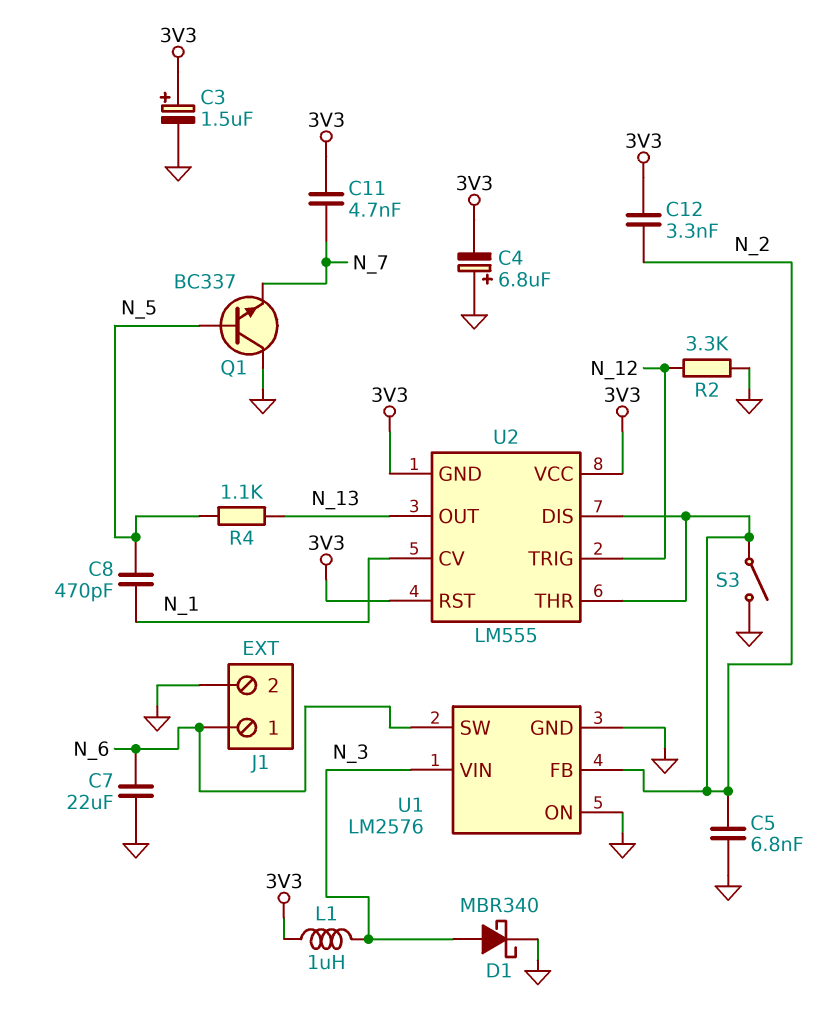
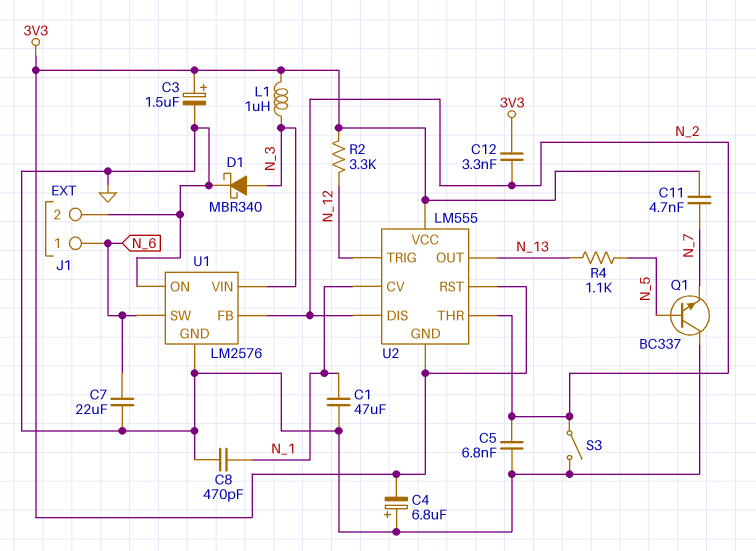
C1: none -> 47uF (GND, N_1)
C8: 470pF (N_1, N_5) -> 470pF (GND, N_1)
R2: 3.3k (GND, N_12) -> 3.3k (3V3, N_12)

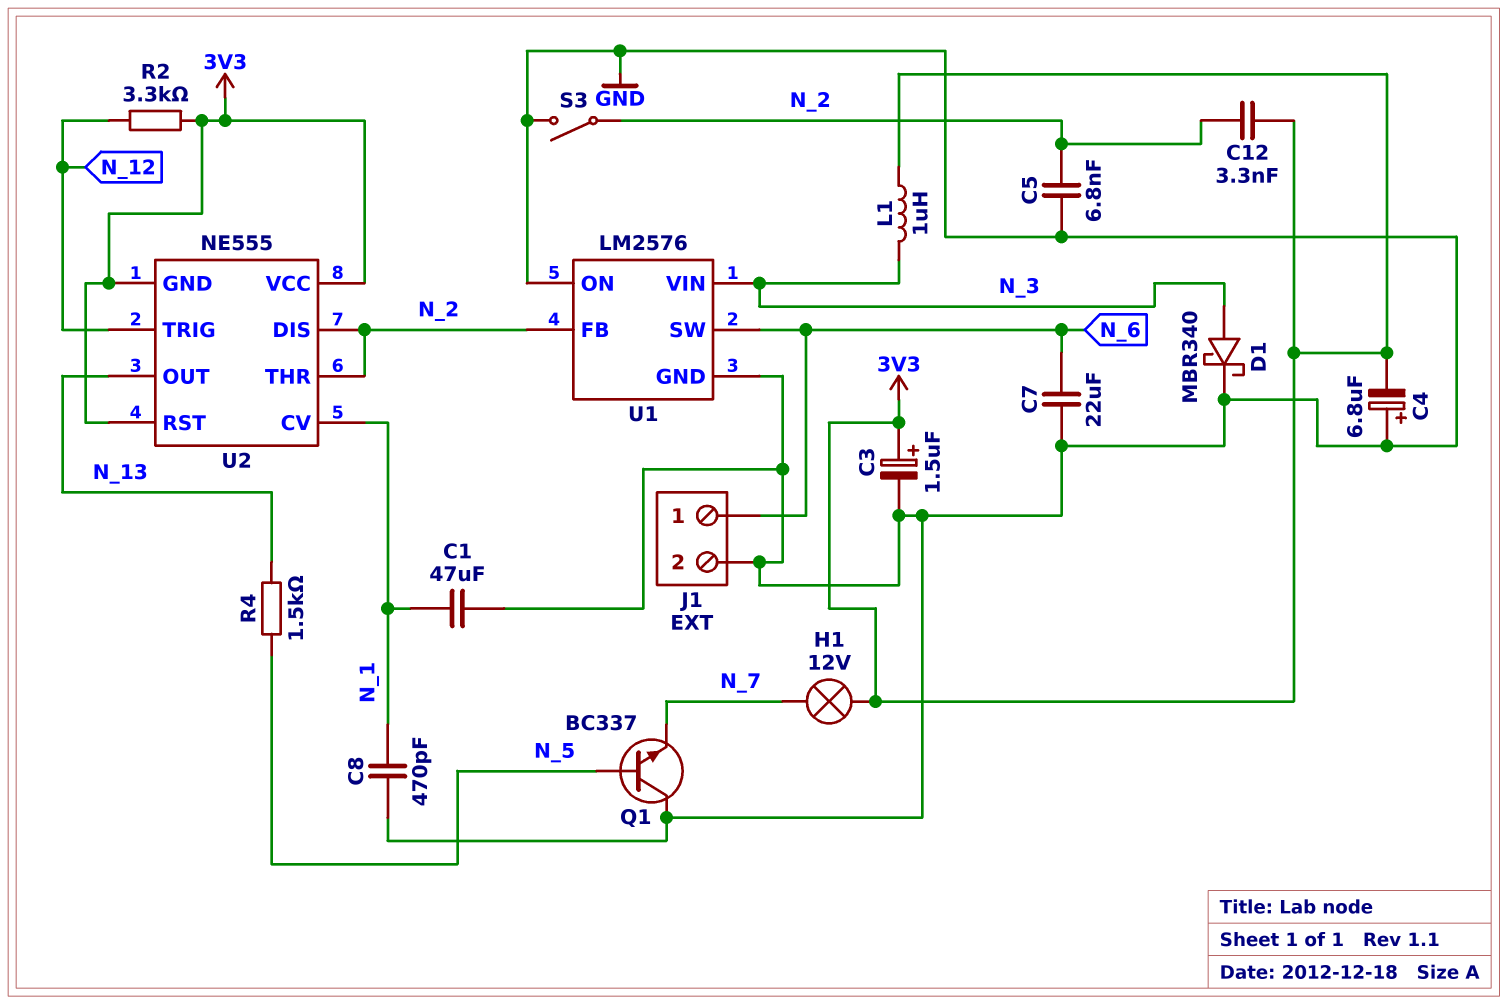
C11: 4.7nF (3V3, N_7) -> none
H1: none -> lamp 12V (3V3, N_7)
R4: 1.1k (N_5, N_13) -> 1.5k (N_5, N_13)
U2: LM555 -> NE555

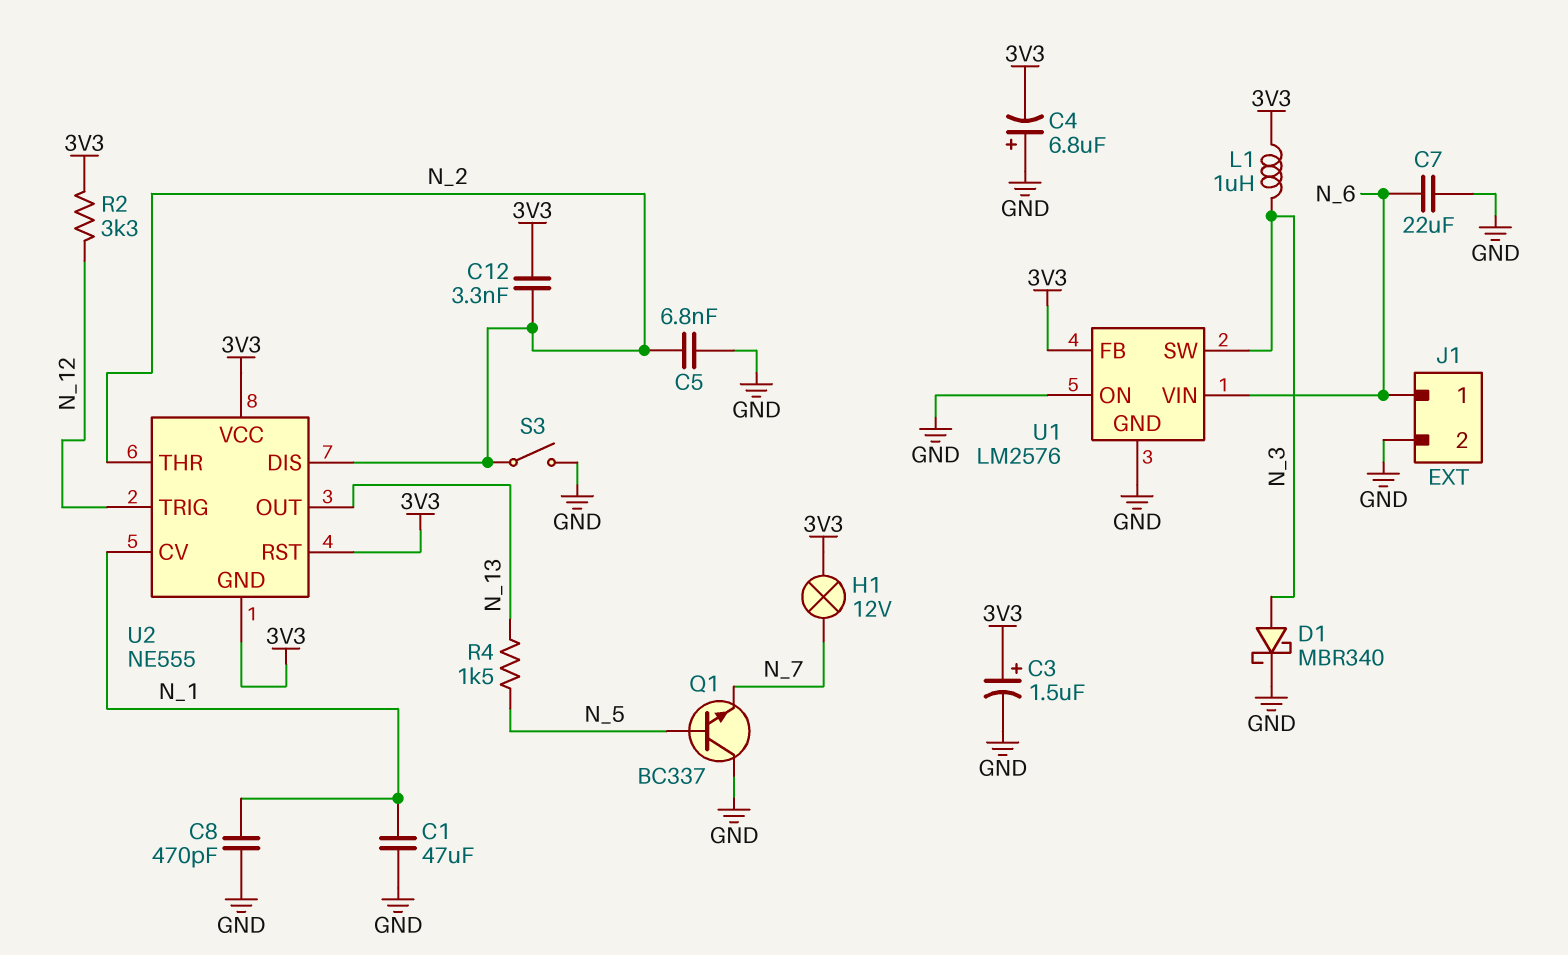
U1 pin FB: N_2 -> 3V3
U1 pin SW: N_6 -> N_3
U1 pin VIN: N_3 -> N_6

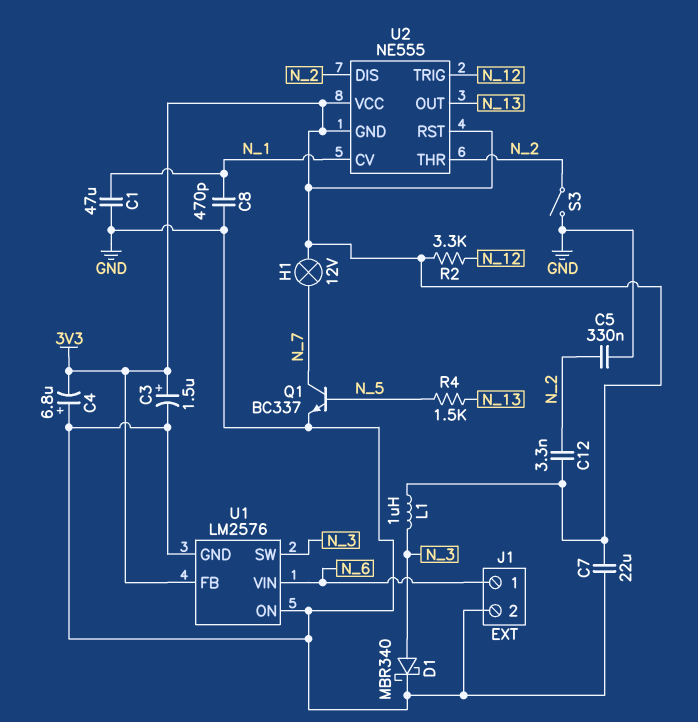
C5: 6.8nF (GND, N_2) -> 330nF (GND, N_2)
C7: 22uF (GND, N_6) -> 22uF (3V3, GND)
Q1: NPN BC337 (B N_5, C GND, E N_7) -> NPN BC337 (B N_5, C N_7, E GND)

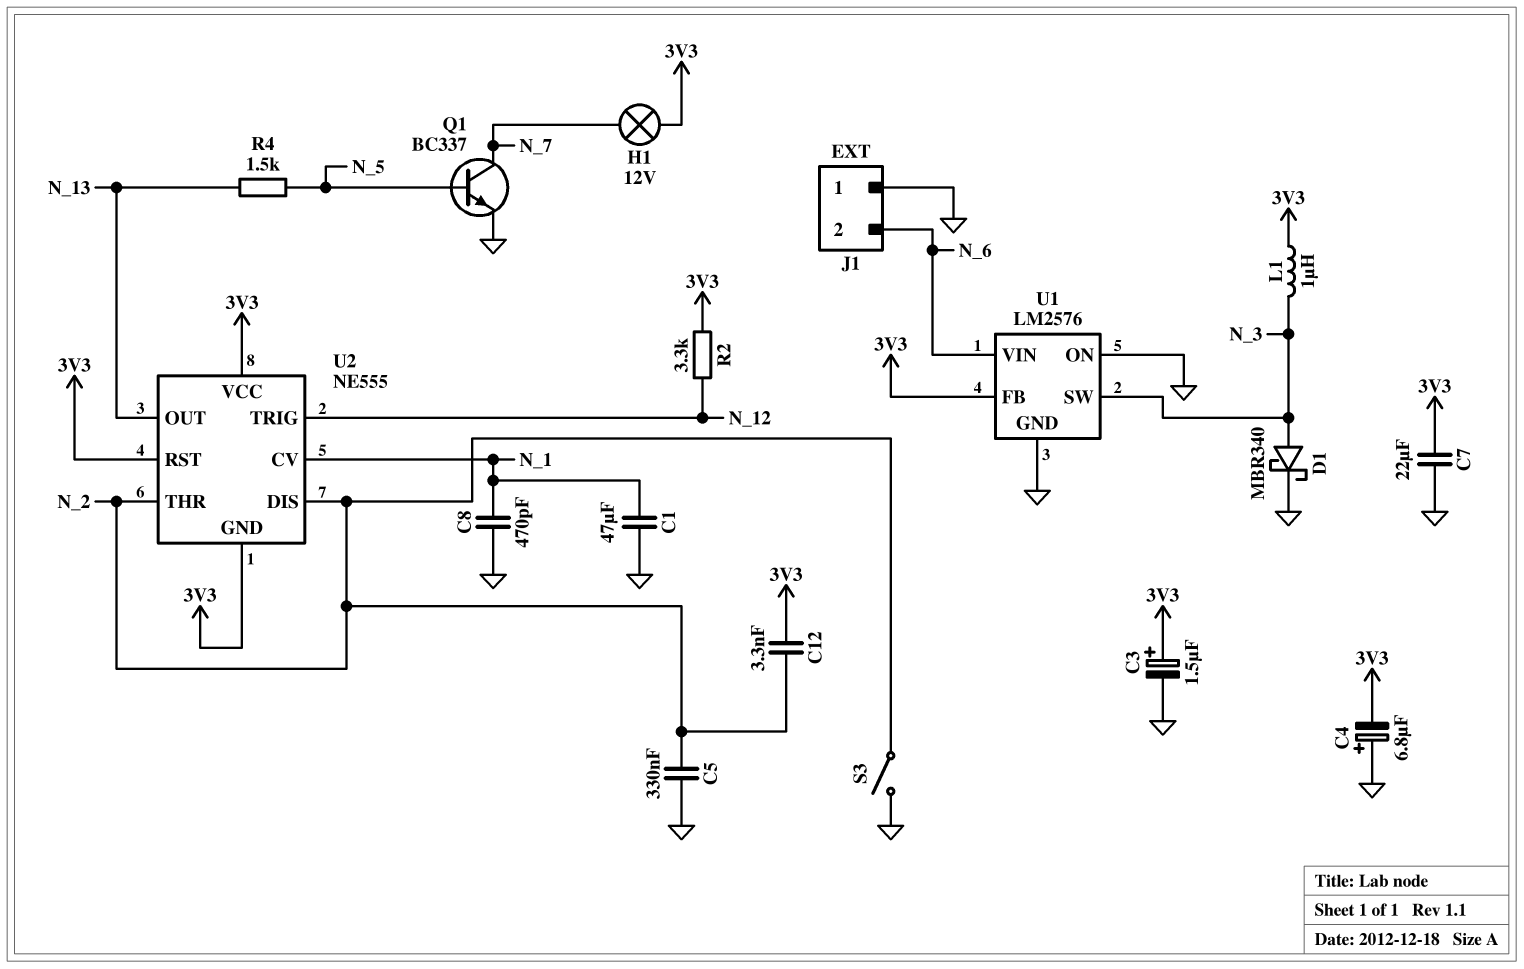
J1 pin 1: N_6 -> GND
J1 pin 2: GND -> N_6

